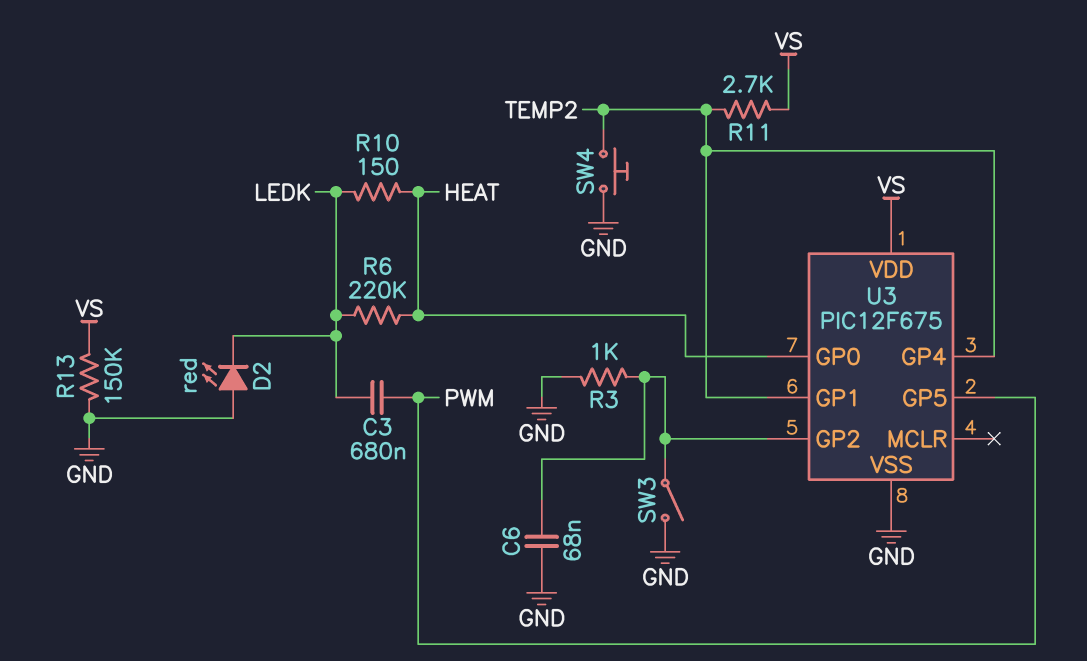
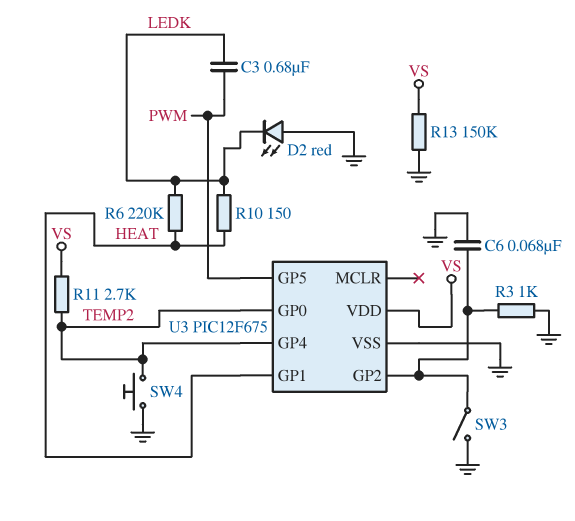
U3 pin GP0: HEAT -> TEMP2
U3 pin GP1: TEMP2 -> HEAT

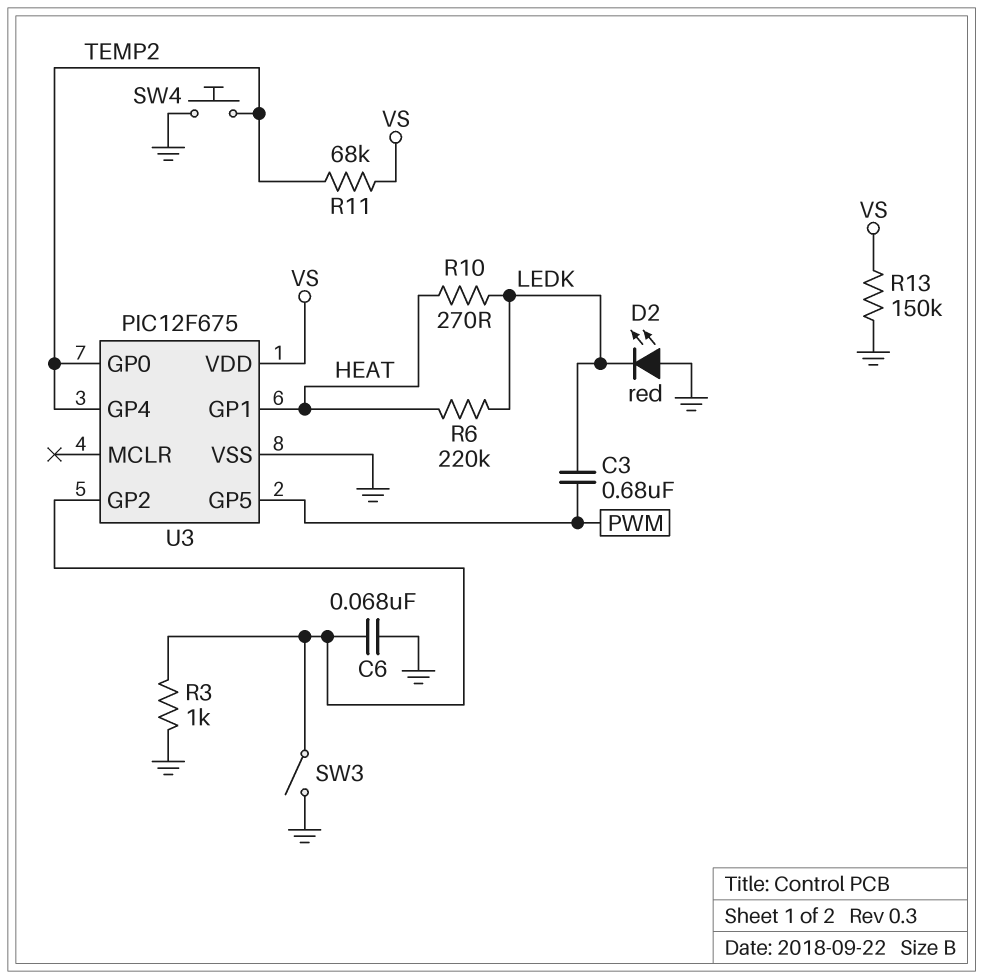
R10: 150 (HEAT, LEDK) -> 270 (HEAT, LEDK)
R11: 2.7k (TEMP2, VS) -> 68k (TEMP2, VS)

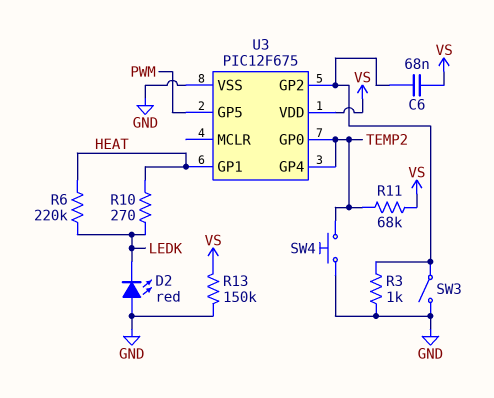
C3: 680nF (LEDK, PWM) -> none
C6: 68nF (GND, U3/GP2) -> 68nF (U3/GP2, VS)

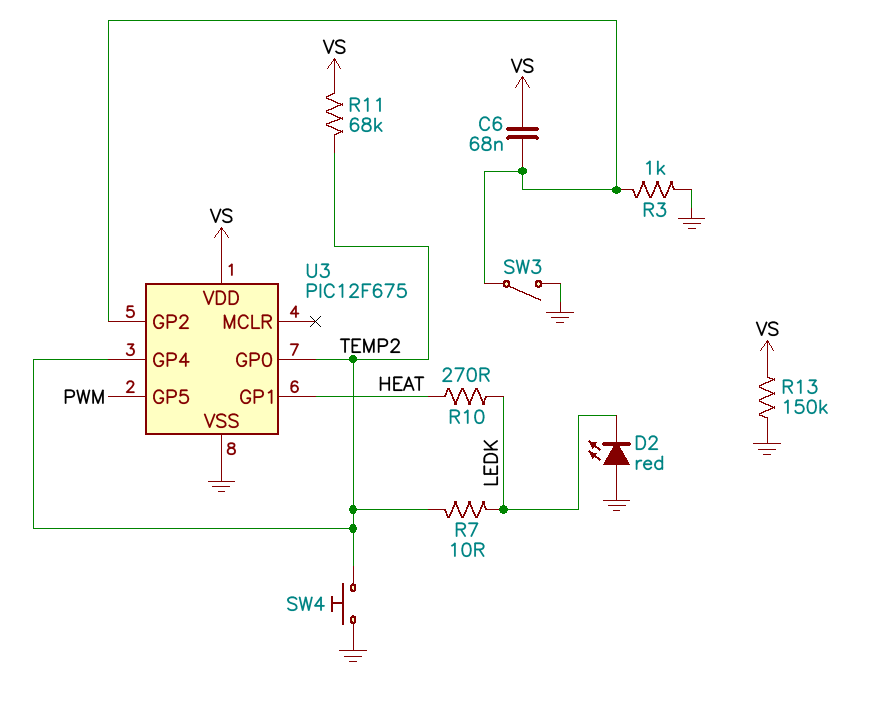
R6: 220k (HEAT, LEDK) -> none
R7: none -> 10 (LEDK, TEMP2)

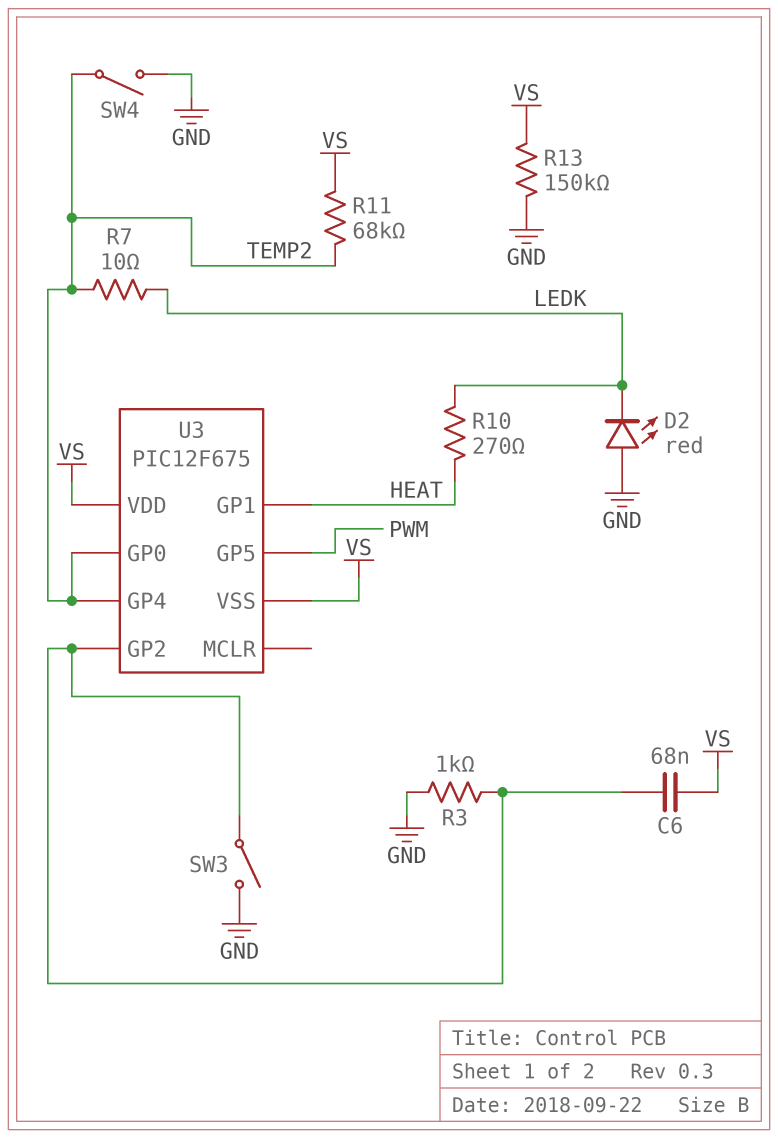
SW4: button (GND, TEMP2) -> switch (GND, TEMP2)
U3 pin VSS: GND -> VS

